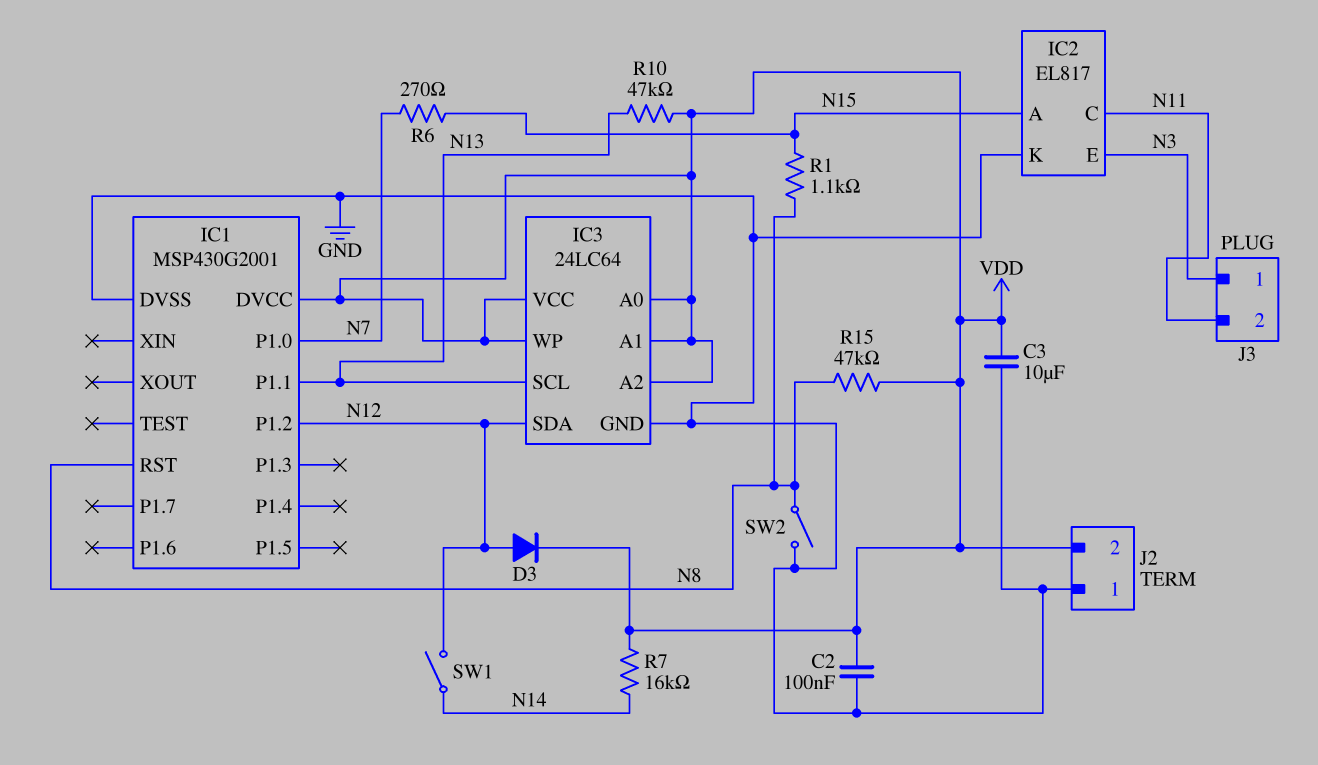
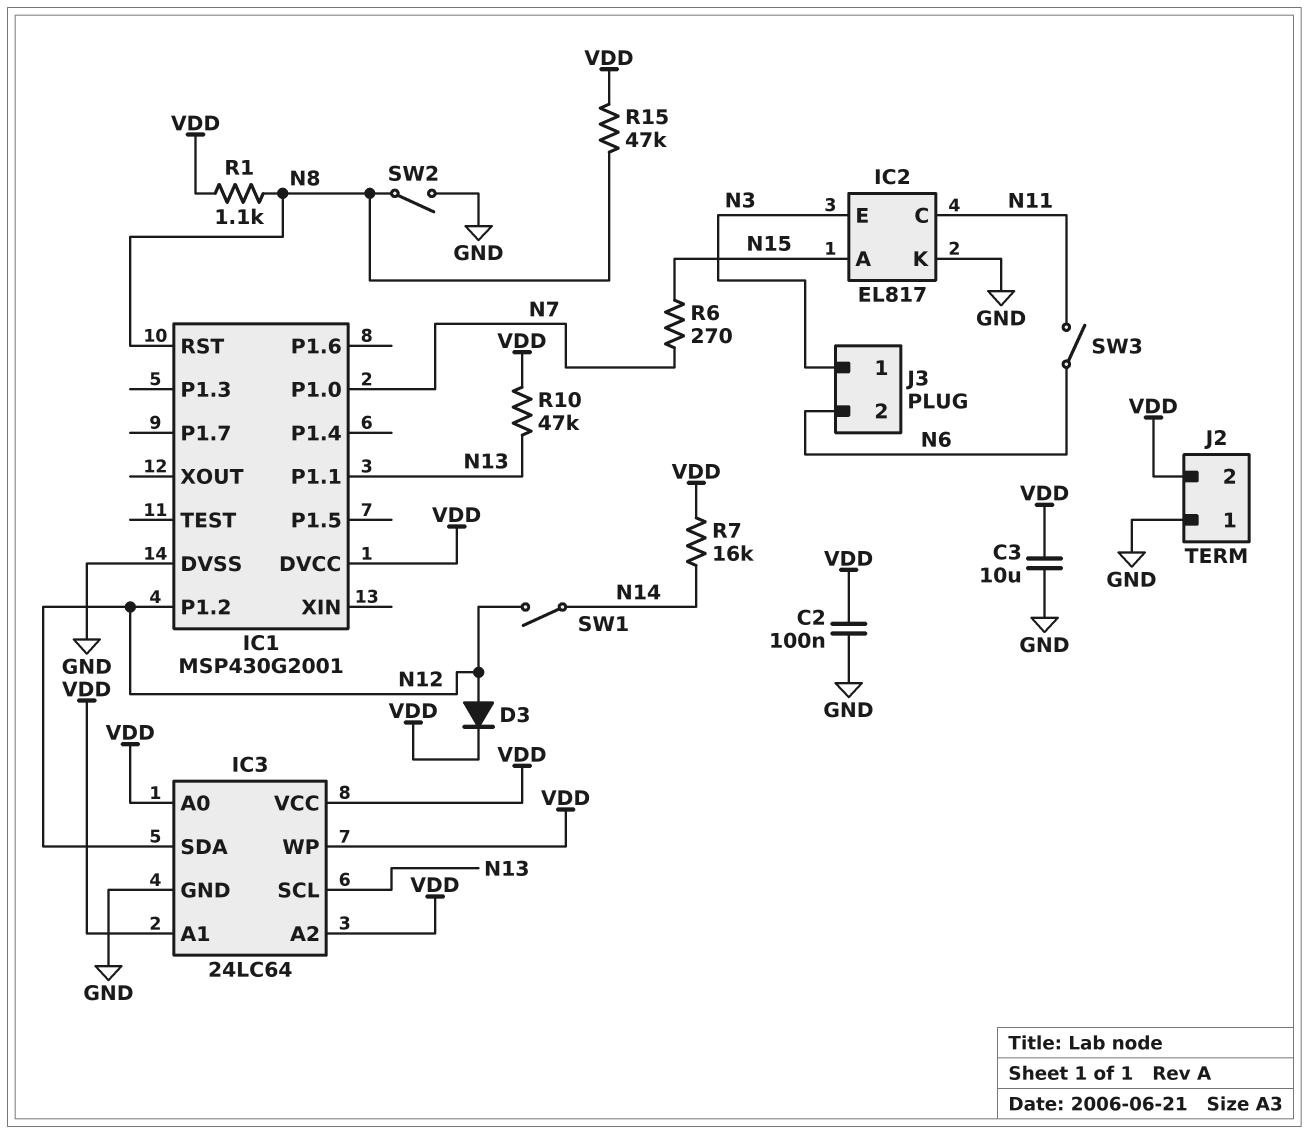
J3 pin 2: N11 -> N6
R1: 1.1k (N8, N15) -> 1.1k (N8, VDD)
SW3: none -> switch (N6, N11)

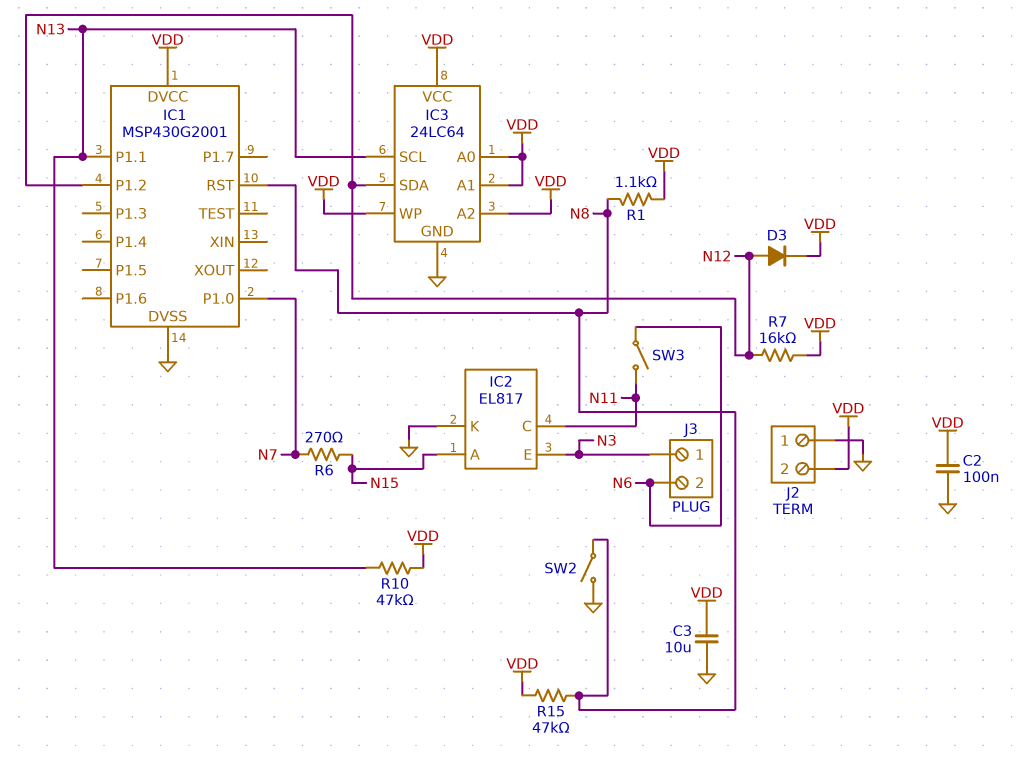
R7: 16k (N14, VDD) -> 16k (N12, VDD)
SW1: switch (N12, N14) -> none

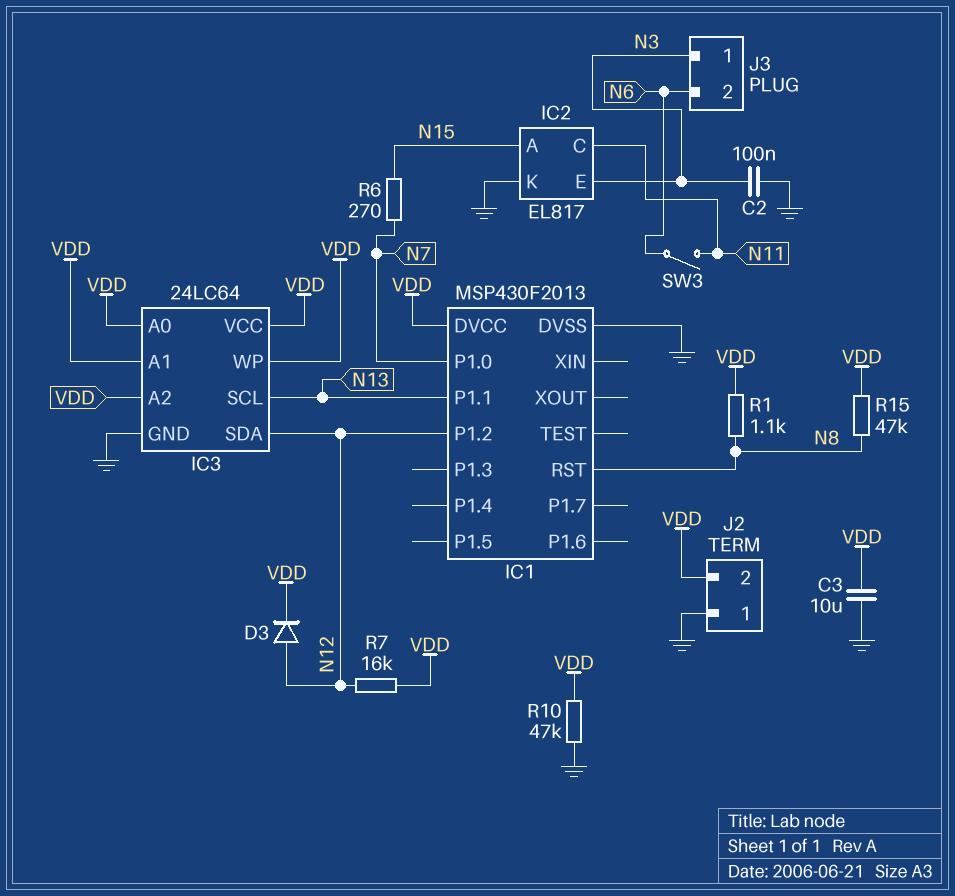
C2: 100nF (GND, VDD) -> 100nF (GND, N3)
IC1: MSP430G2001 -> MSP430F2013
R10: 47k (N13, VDD) -> 47k (GND, VDD)
SW2: switch (GND, N8) -> none

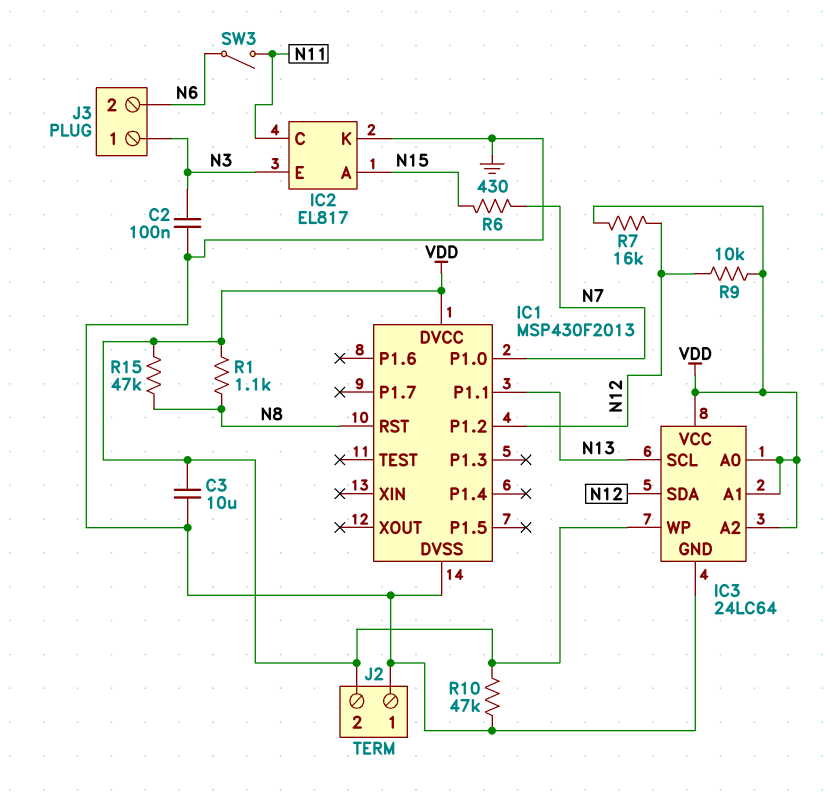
D3: diode (A N12, K VDD) -> none
R6: 270 (N7, N15) -> 430 (N7, N15)
R9: none -> 10k (N12, VDD)

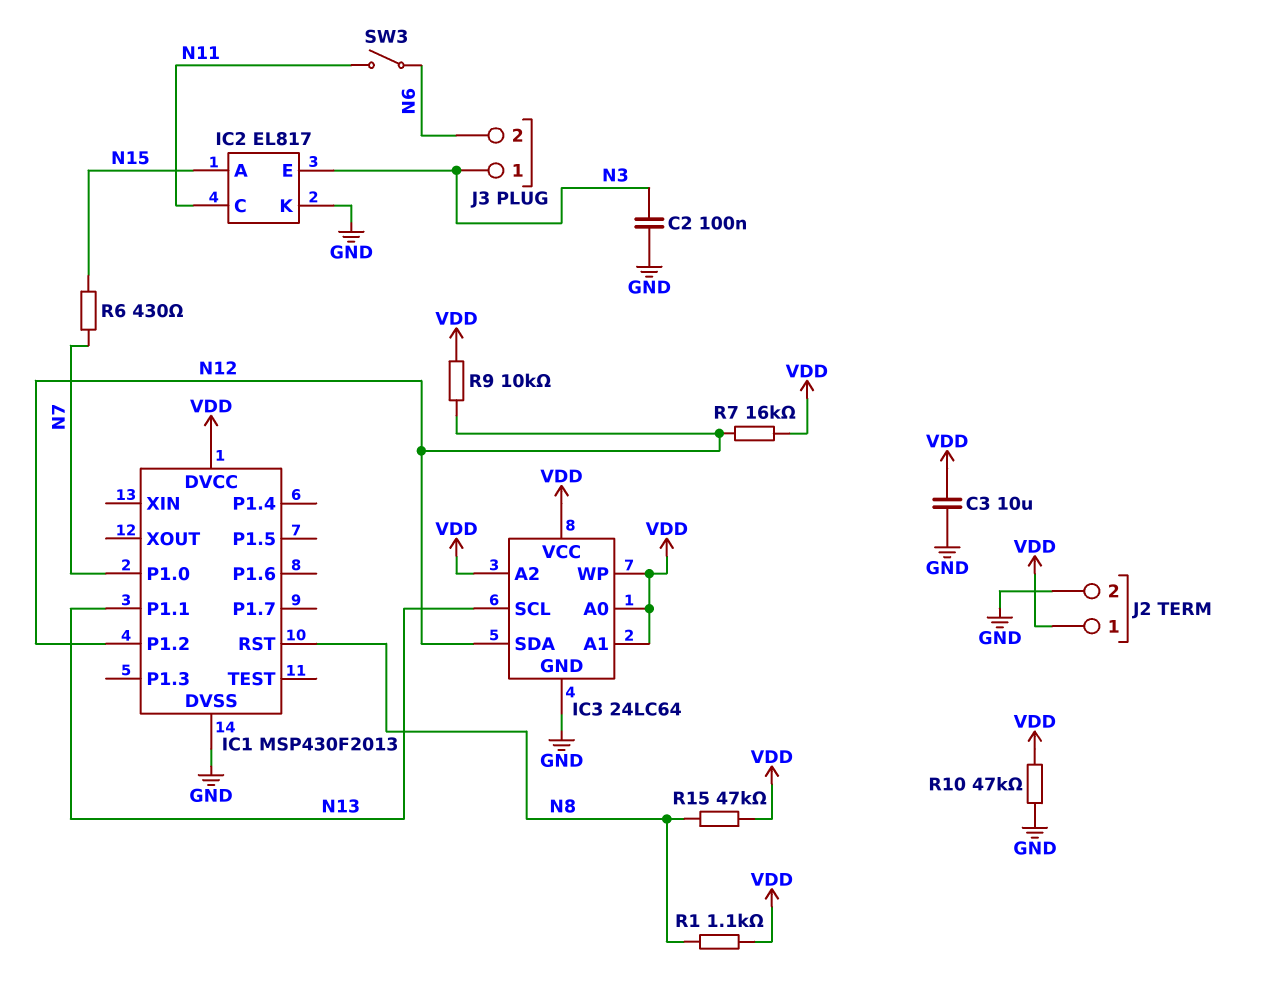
J2 pin 1: GND -> VDD
J2 pin 2: VDD -> GND

